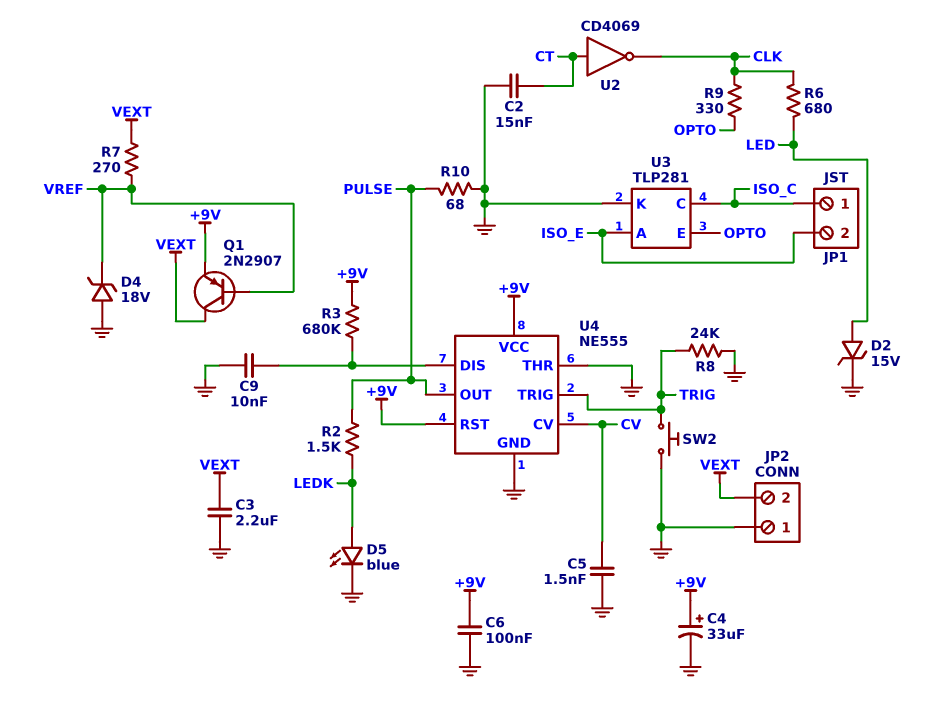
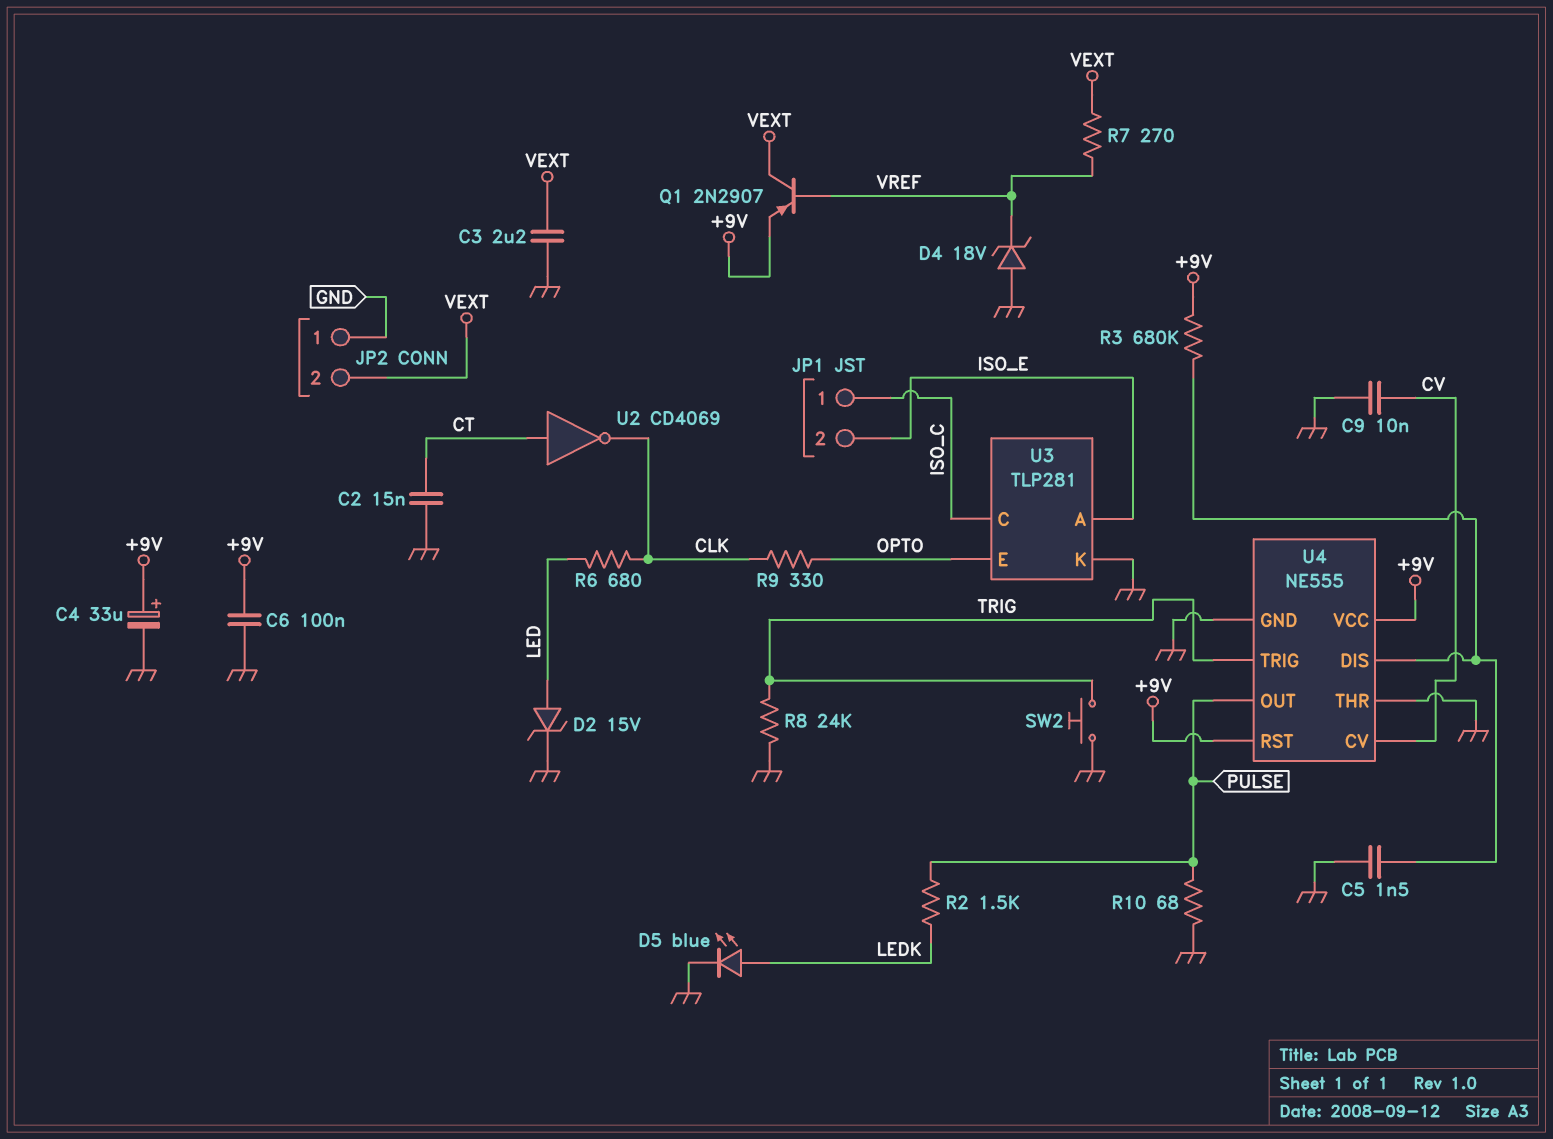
C5: 1.5nF (CV, GND) -> 1.5nF (GND, U4/DIS)
C9: 10nF (GND, U4/DIS) -> 10nF (CV, GND)

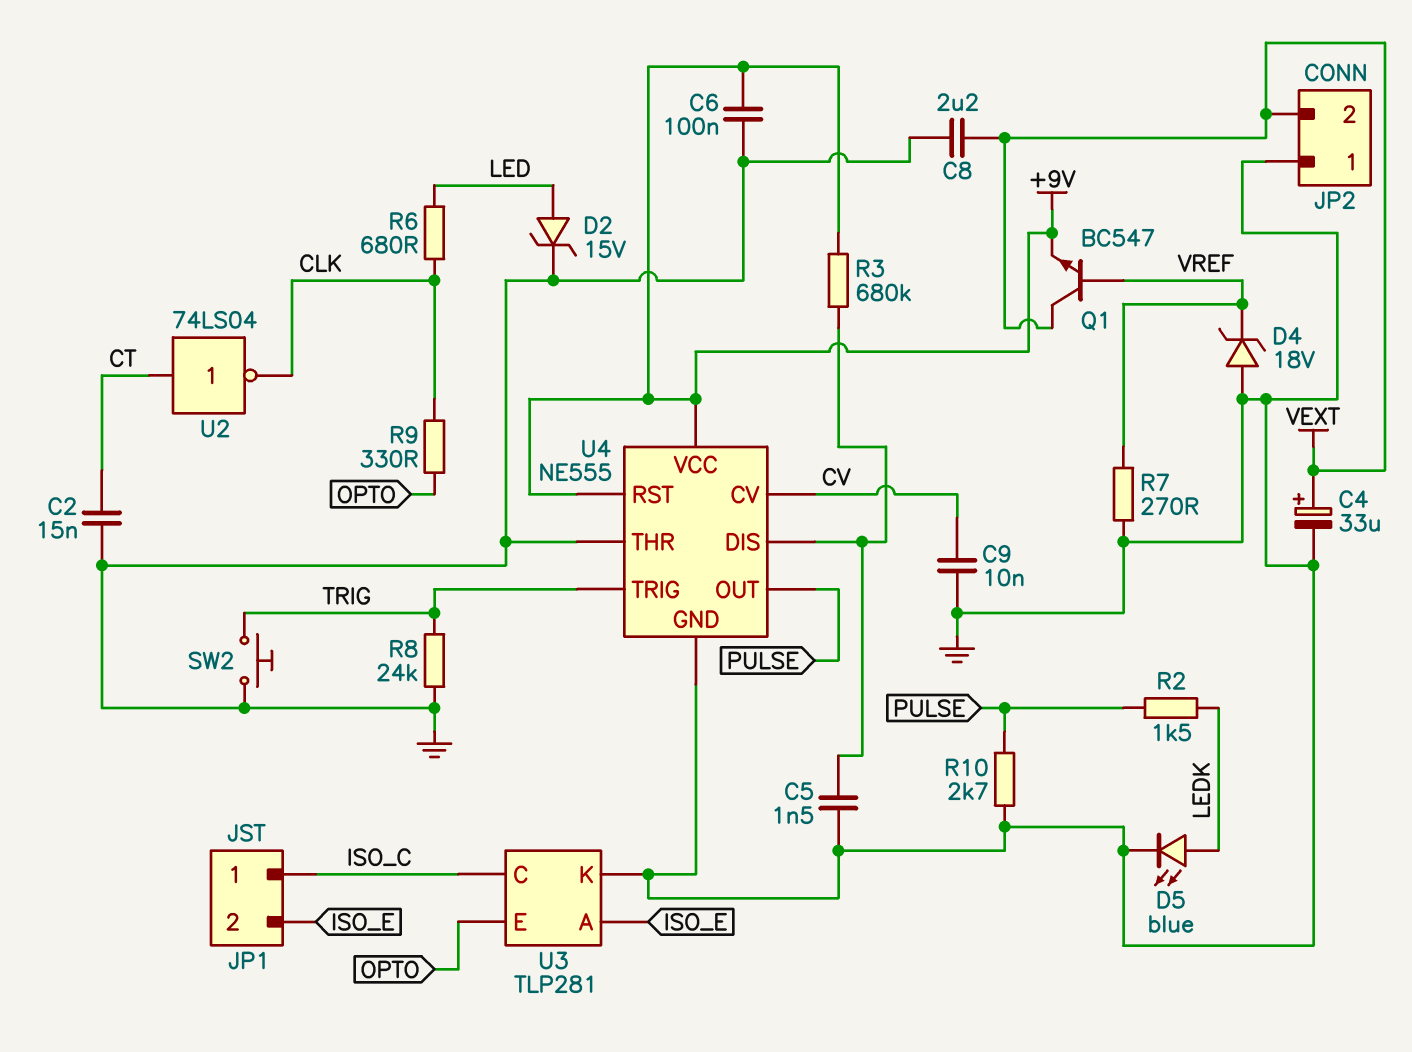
C3: 2.2uF (GND, VEXT) -> none
C4: 33uF (plus +9V, minus GND) -> 33uF (plus VEXT, minus GND)
C8: none -> 2.2uF (GND, VEXT)
Q1: PNP 2N2907 (B VREF, C VEXT, E +9V) -> NPN BC547 (B VREF, C VEXT, E +9V)
R7: 270 (VEXT, VREF) -> 270 (GND, VREF)
R10: 68 (GND, PULSE) -> 2.7k (GND, PULSE)
U2: NOT CD4069 (in CT, out CLK) -> NOT 74LS04 (in CT, out CLK)

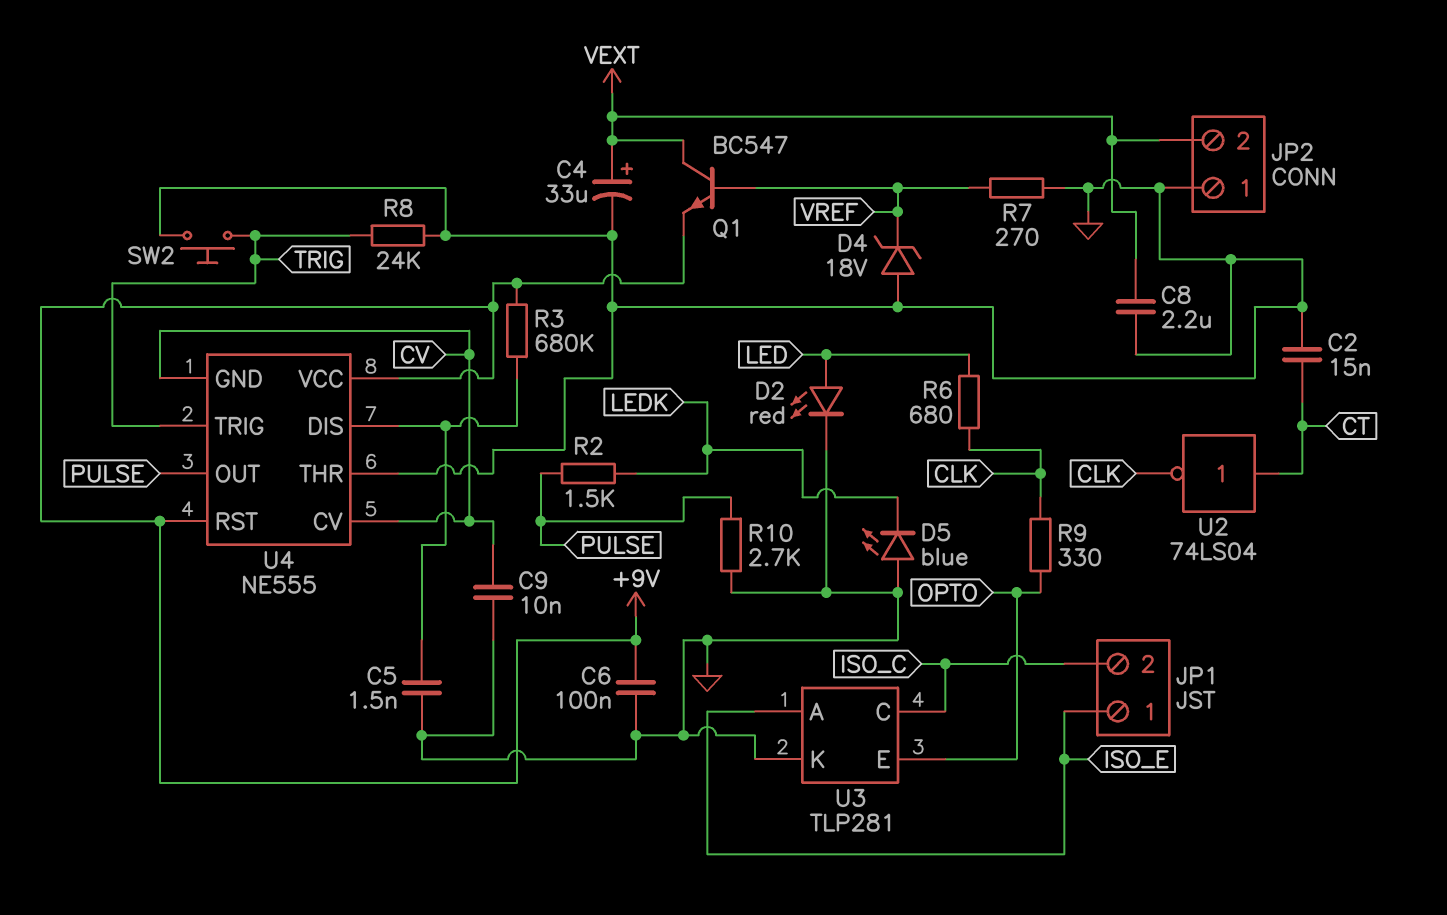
D2: zener 15V (A LED, K GND) -> LED red (A LED, K GND)
D5: LED blue (A LEDK, K GND) -> LED blue (A GND, K LEDK)
JP1 pin 1: ISO_C -> ISO_E
JP1 pin 2: ISO_E -> ISO_C
U4 pin GND: GND -> CV

